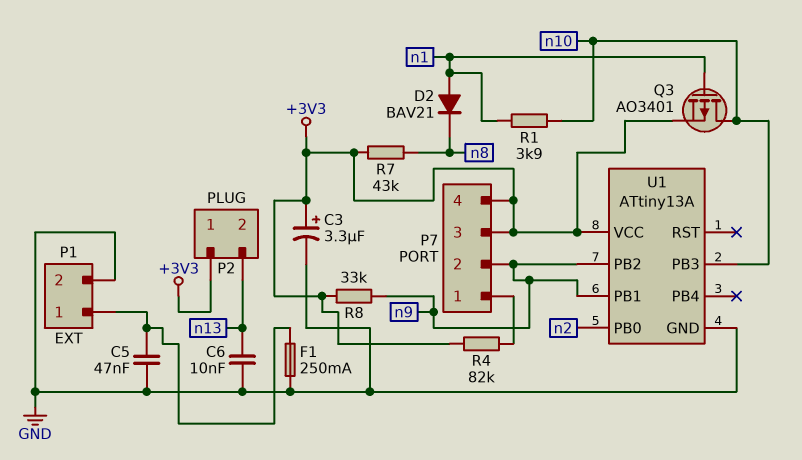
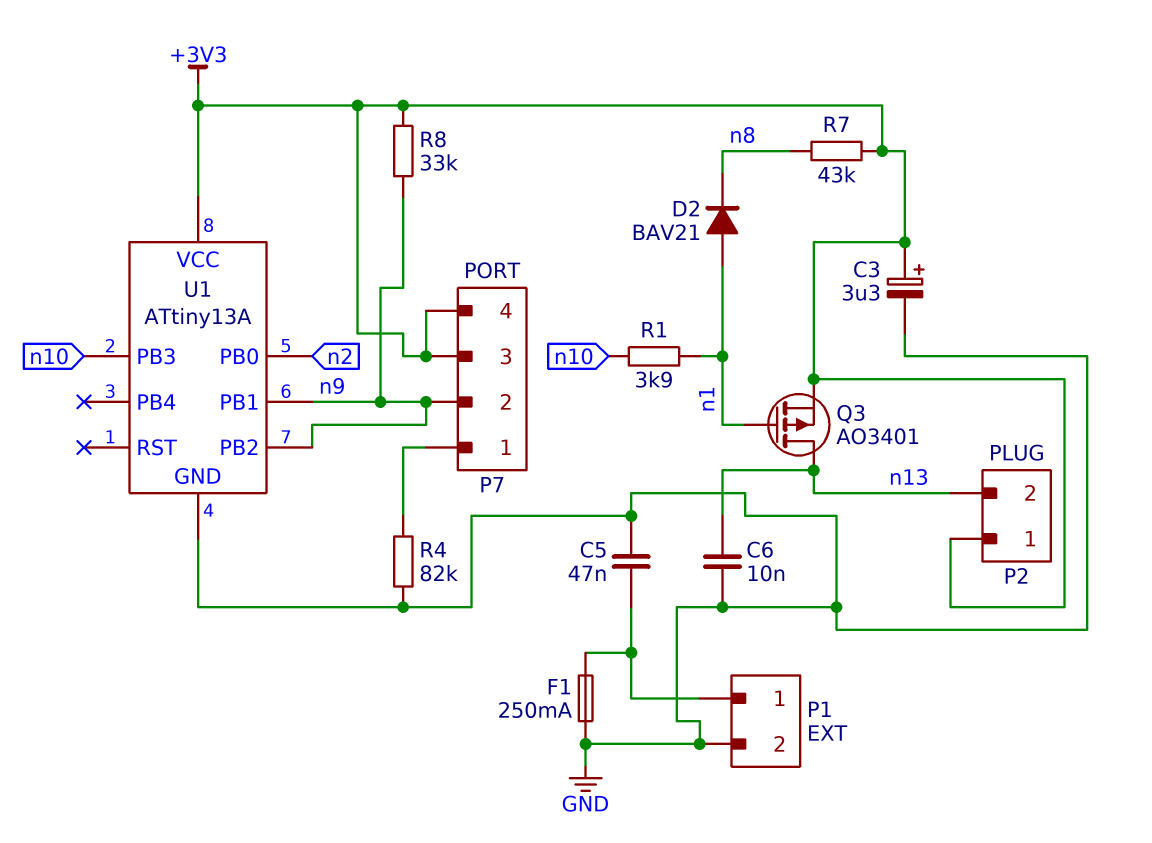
Q3: PMOS AO3401 (G n1, D n10, S +3V3) -> PMOS AO3401 (G n1, D n13, S +3V3)
R4: 82k (+3V3, P7/1) -> 82k (GND, P7/1)

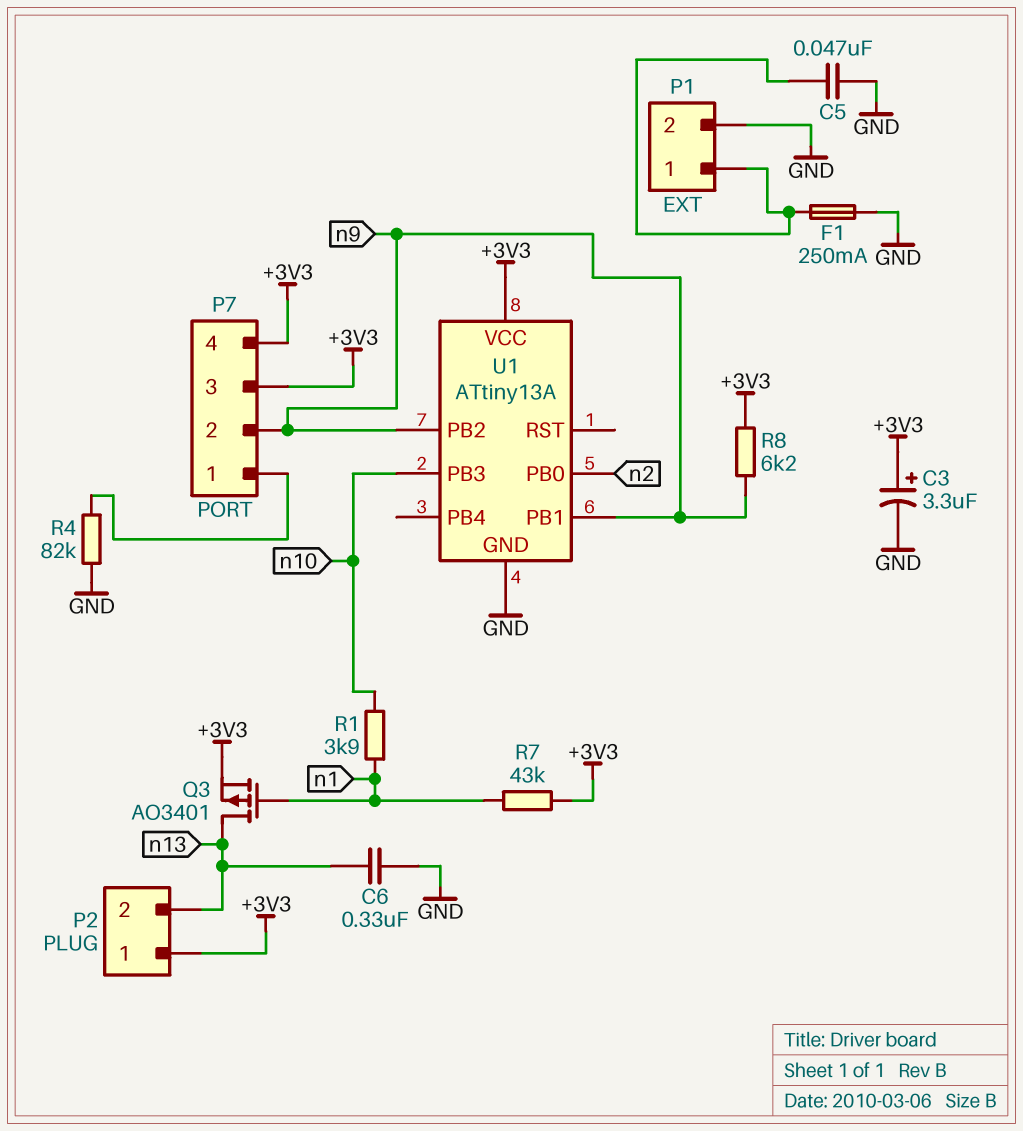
C6: 10nF (GND, n13) -> 330nF (GND, n13)
D2: diode BAV21 (A n1, K n8) -> none
R7: 43k (+3V3, n8) -> 43k (+3V3, n1)
R8: 33k (+3V3, n9) -> 6.2k (+3V3, n9)

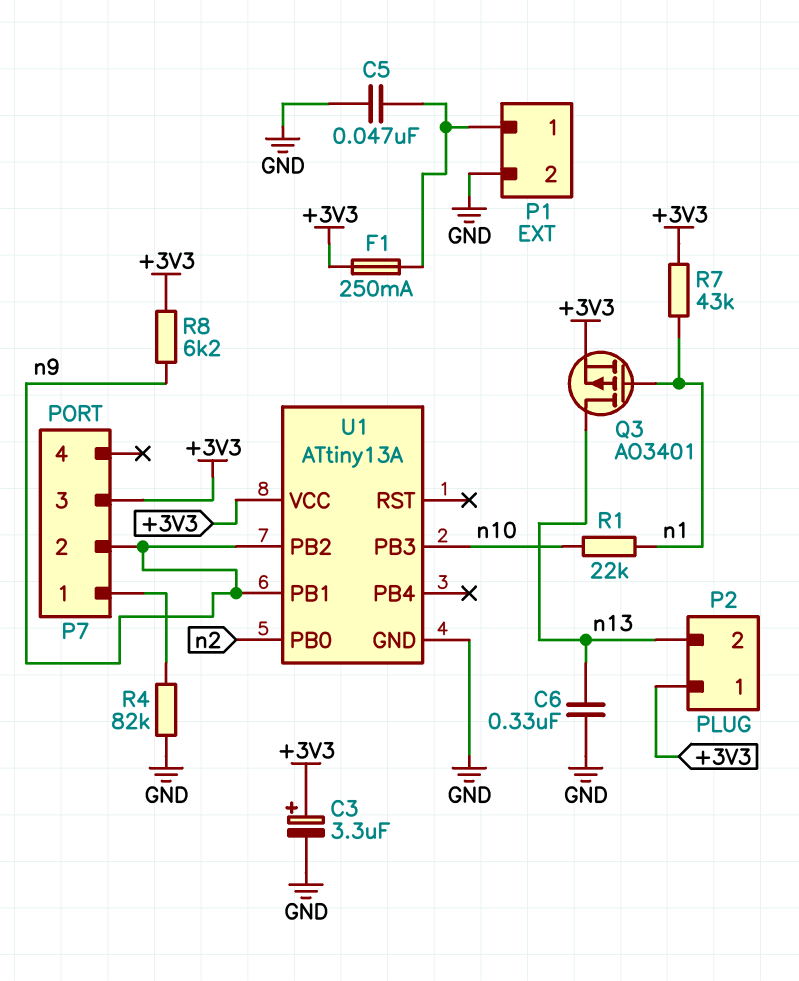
F1: 250mA (GND, P1/1) -> 250mA (+3V3, P1/1)
P7 pin 4: +3V3 -> none
R1: 3.9k (n1, n10) -> 22k (n1, n10)

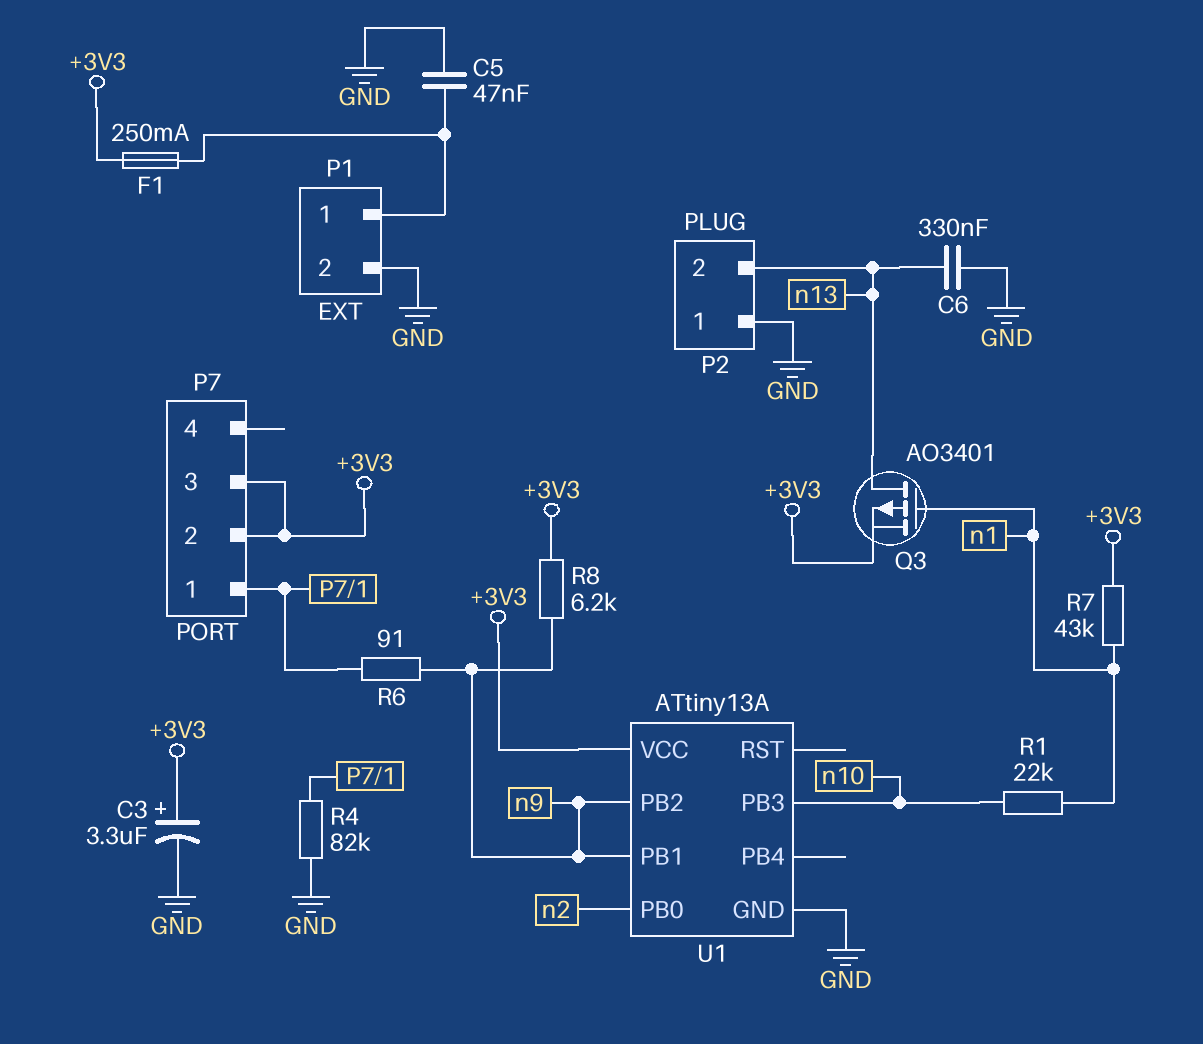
P2 pin 1: +3V3 -> GND
P7 pin 2: n9 -> +3V3
R6: none -> 91 (P7/1, n9)

